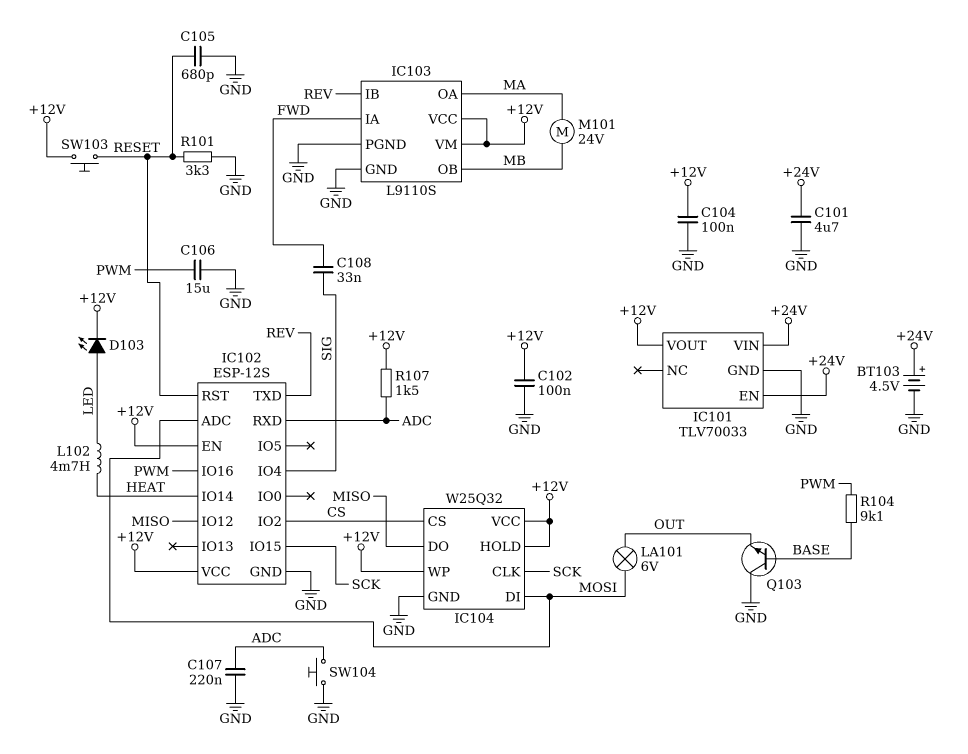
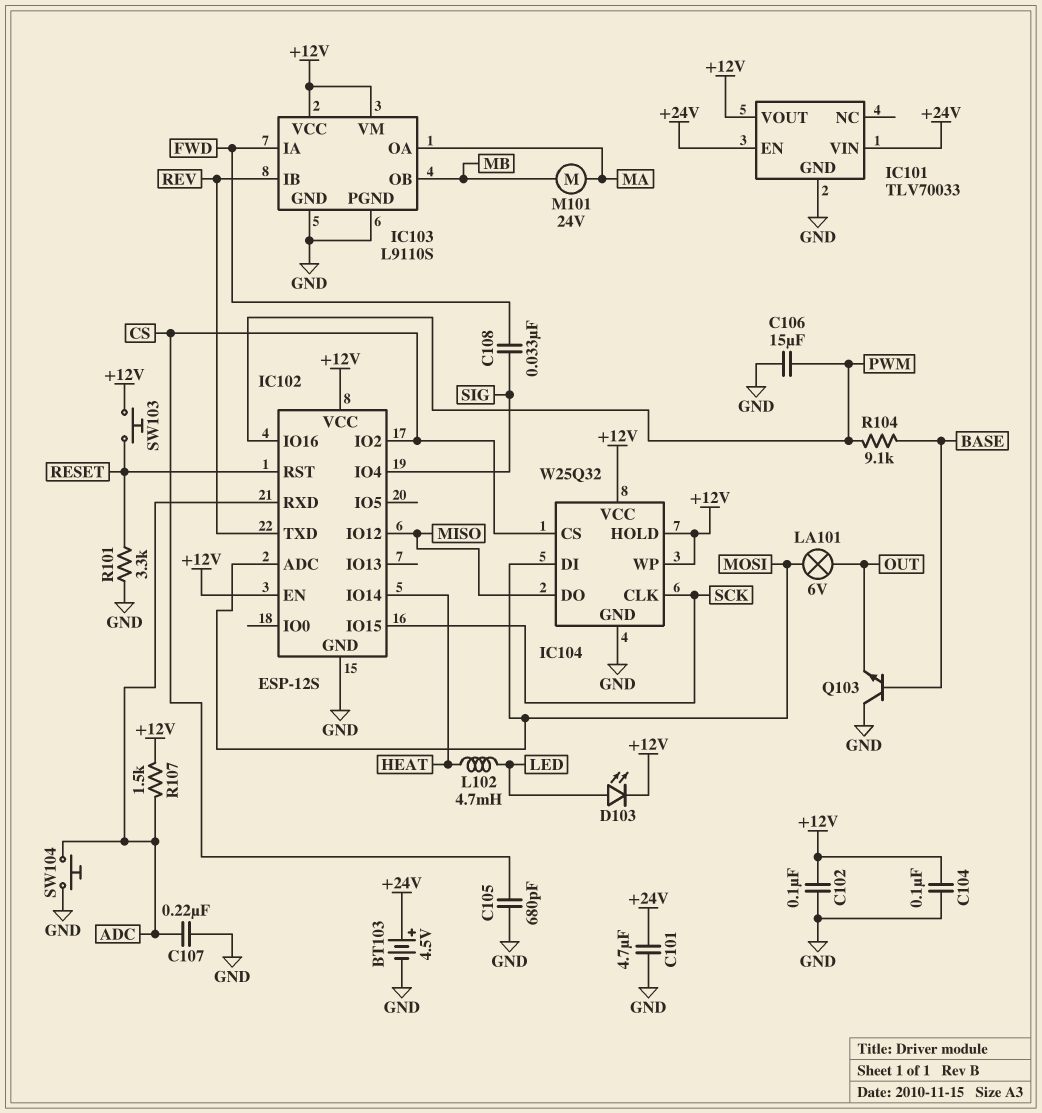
C105: 680pF (GND, RESET) -> 680pF (CS, GND)

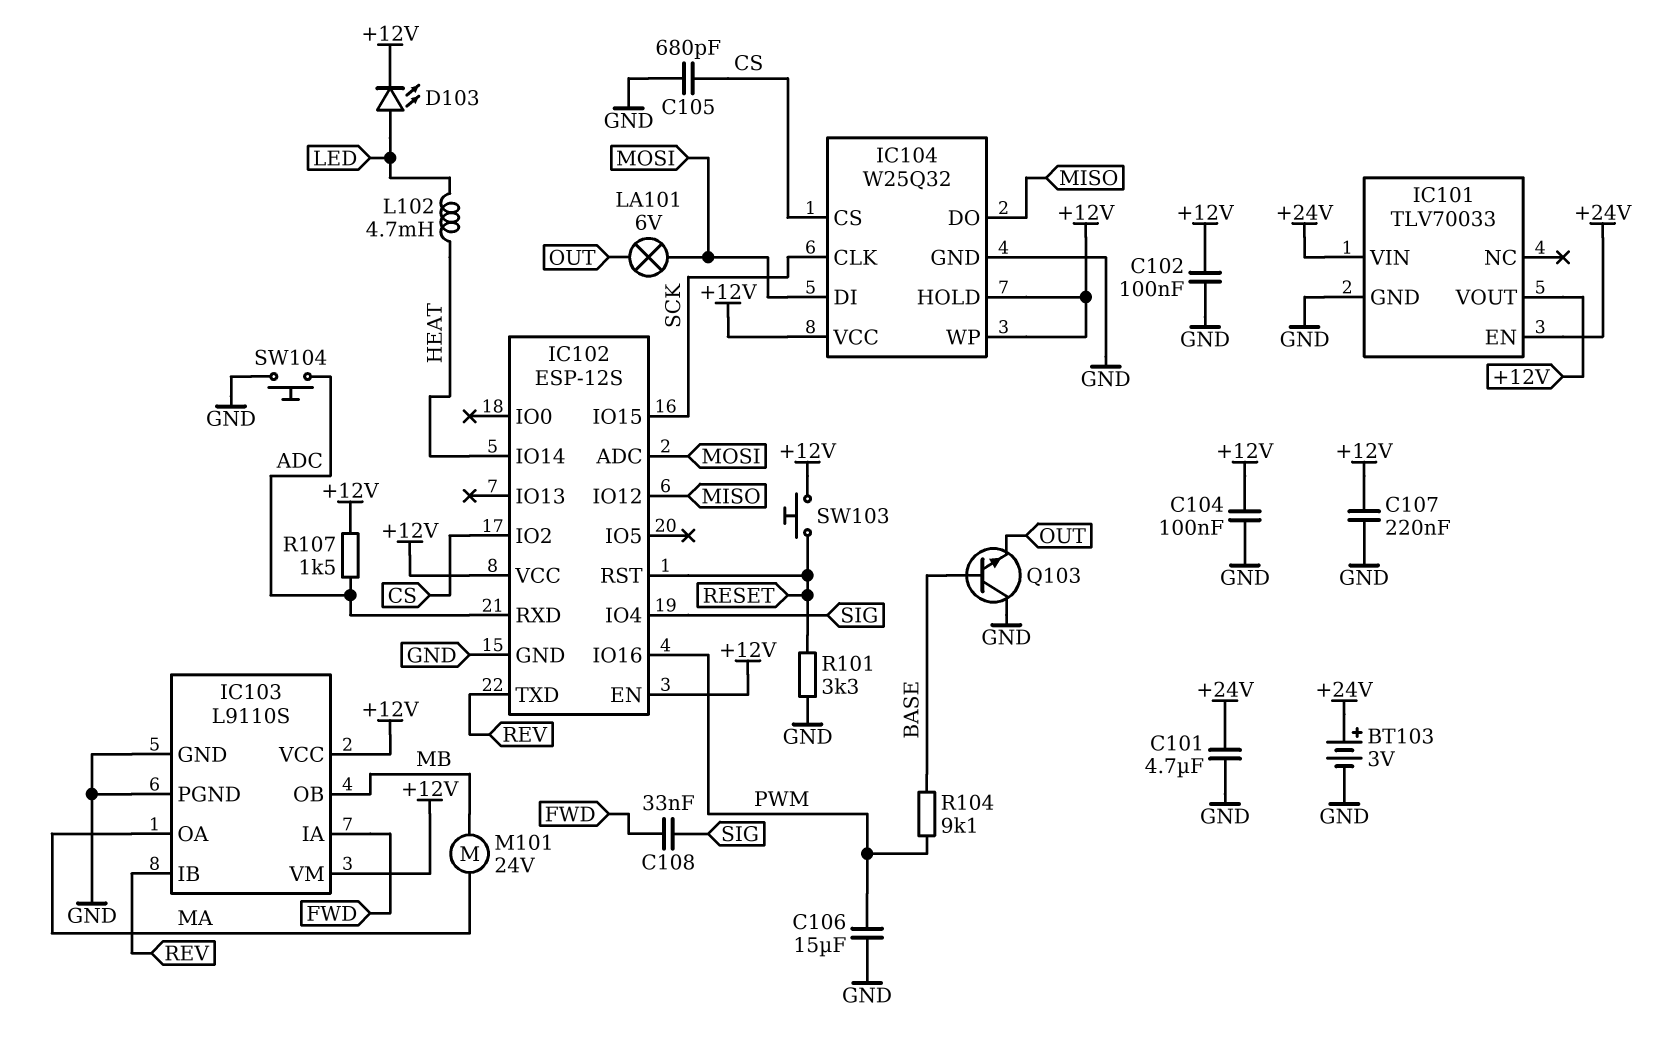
BT103: 4.5V (plus +24V, minus GND) -> 3V (plus +24V, minus GND)
C107: 220nF (ADC, GND) -> 220nF (+12V, GND)

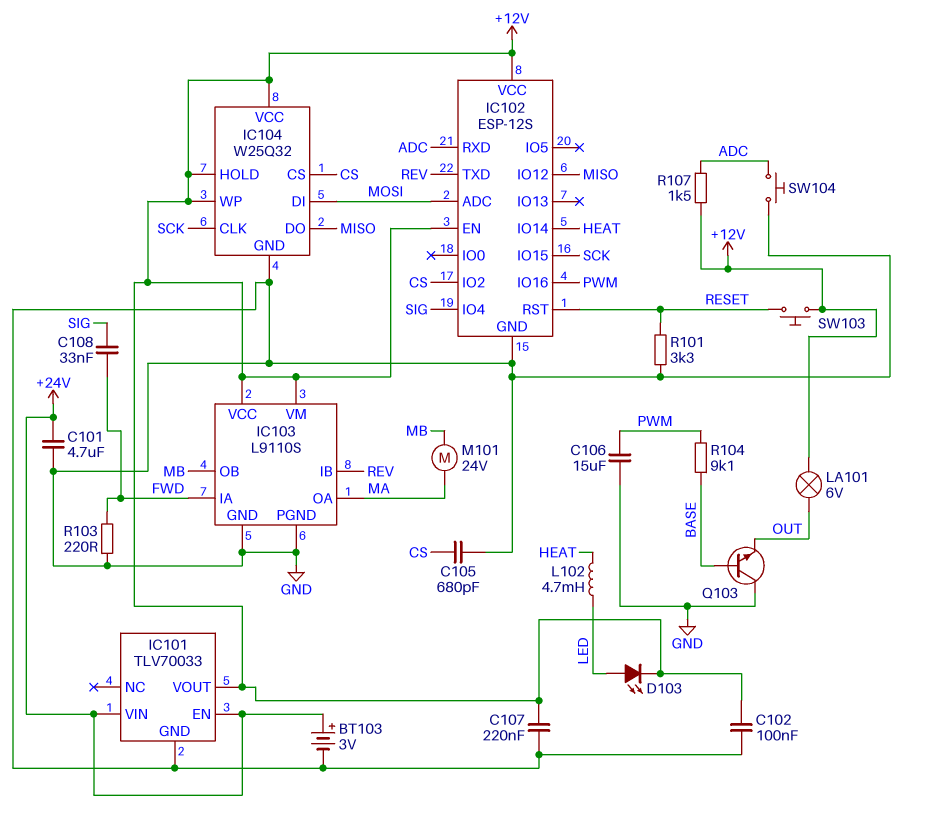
C104: 100nF (+12V, GND) -> none
LA101: lamp 6V (MOSI, OUT) -> lamp 6V (+12V, OUT)
R103: none -> 220 (FWD, GND)

